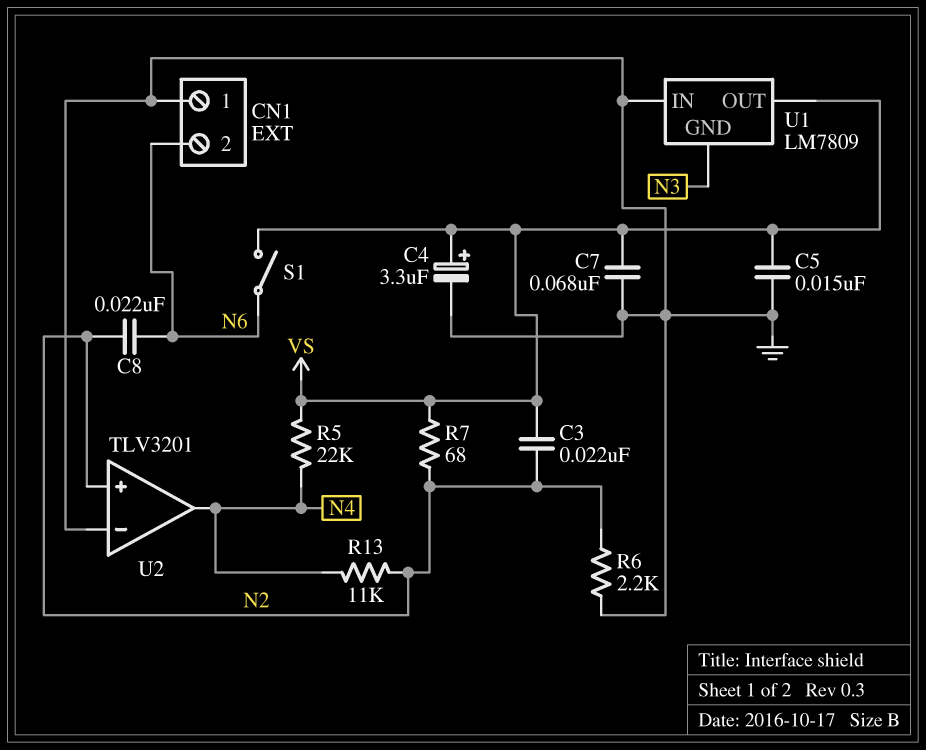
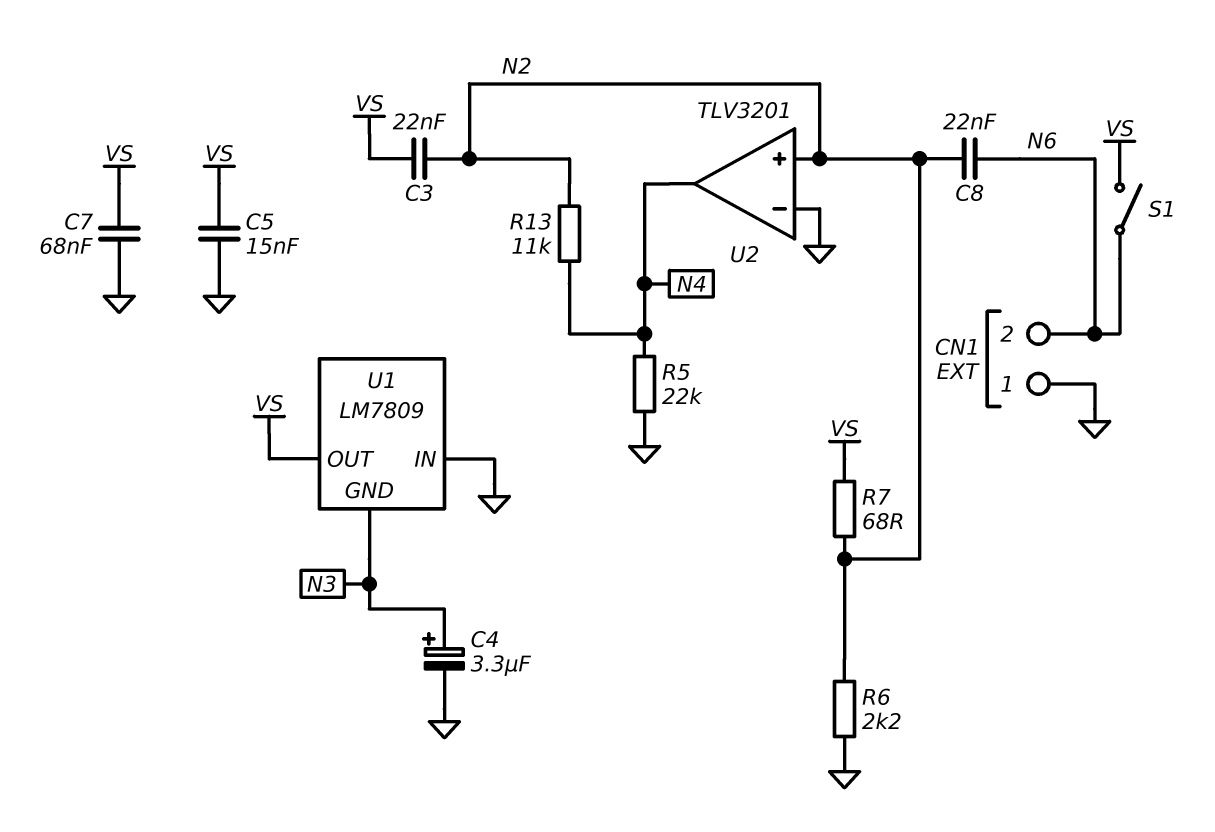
C4: 3.3uF (plus VS, minus GND) -> 3.3uF (plus N3, minus GND)
R5: 22k (N4, VS) -> 22k (GND, N4)

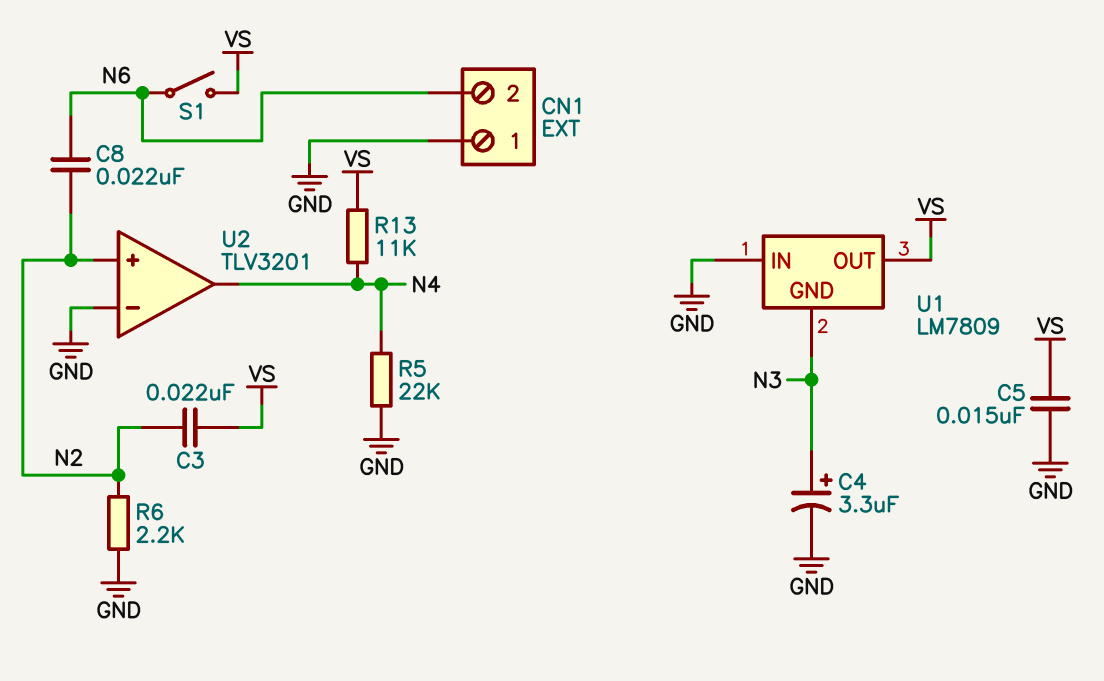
C7: 68nF (GND, VS) -> none
R7: 68 (N2, VS) -> none
R13: 11k (N2, N4) -> 11k (N4, VS)

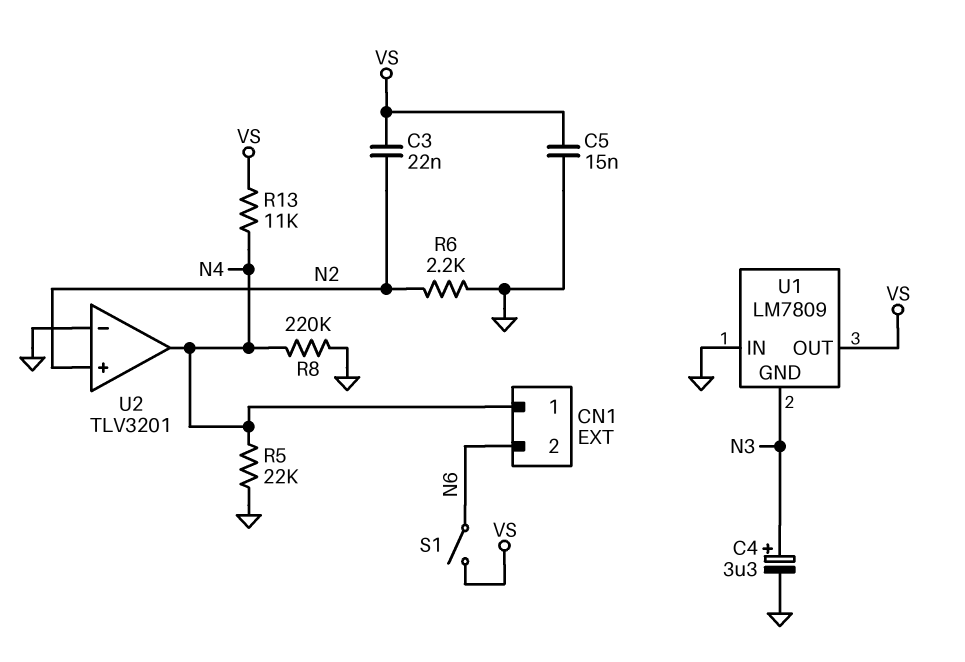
C8: 22nF (N2, N6) -> none
CN1 pin 1: GND -> N4
R8: none -> 220k (GND, N4)

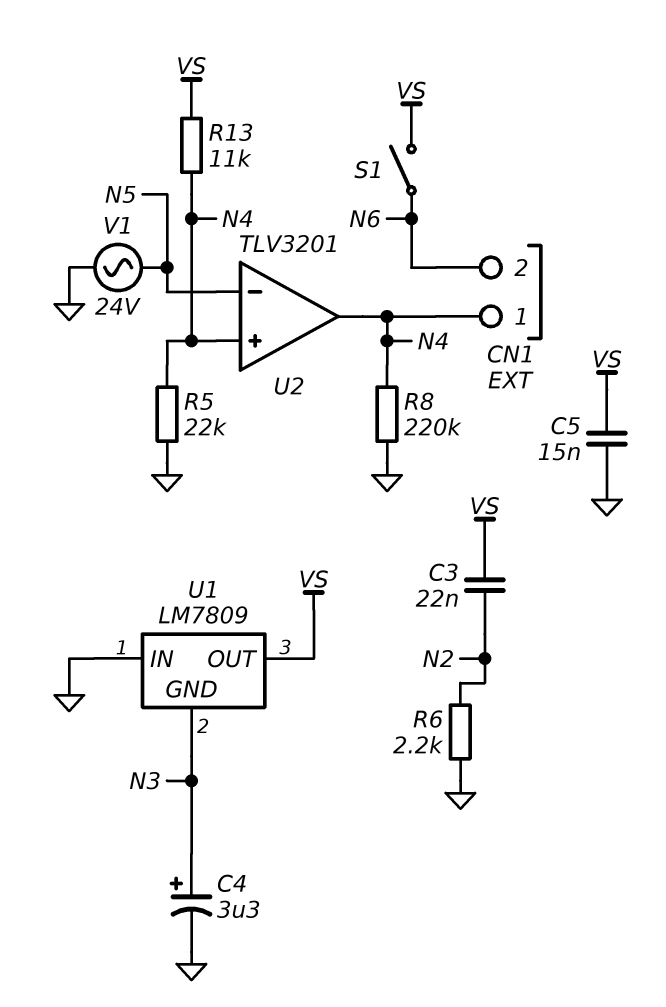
U2 pin in+: N2 -> N4
U2 pin in-: GND -> N5
V1: none -> AC 24V (GND, N5)

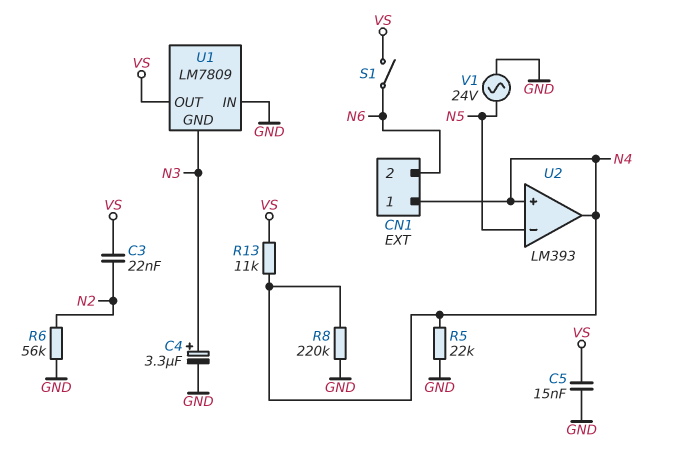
R6: 2.2k (GND, N2) -> 56k (GND, N2)
U2: TLV3201 -> LM393

